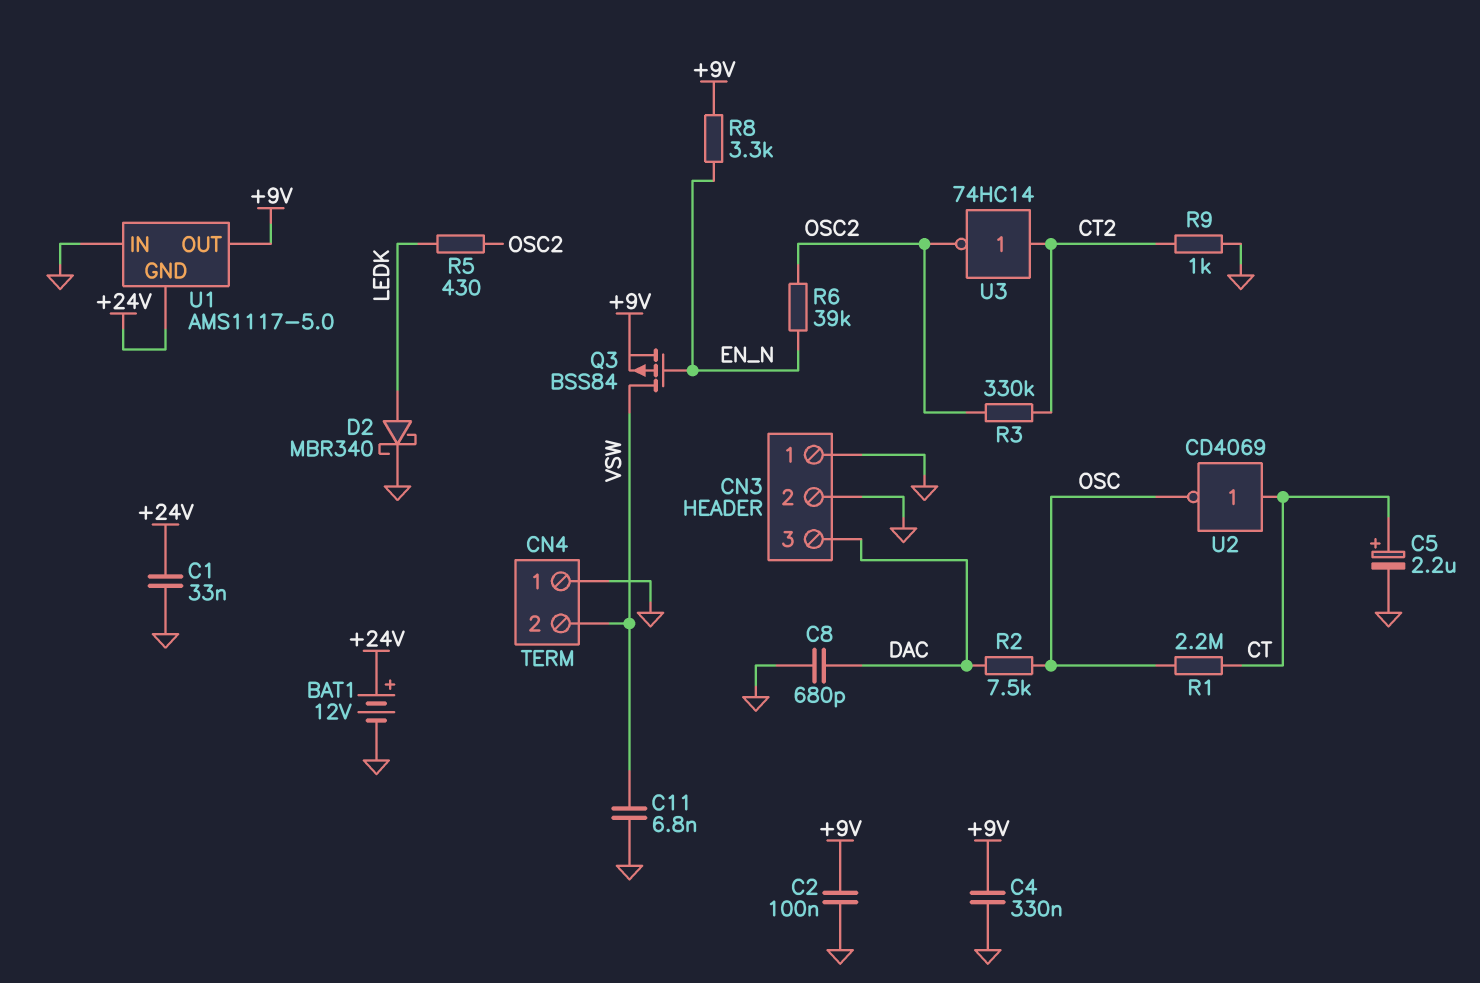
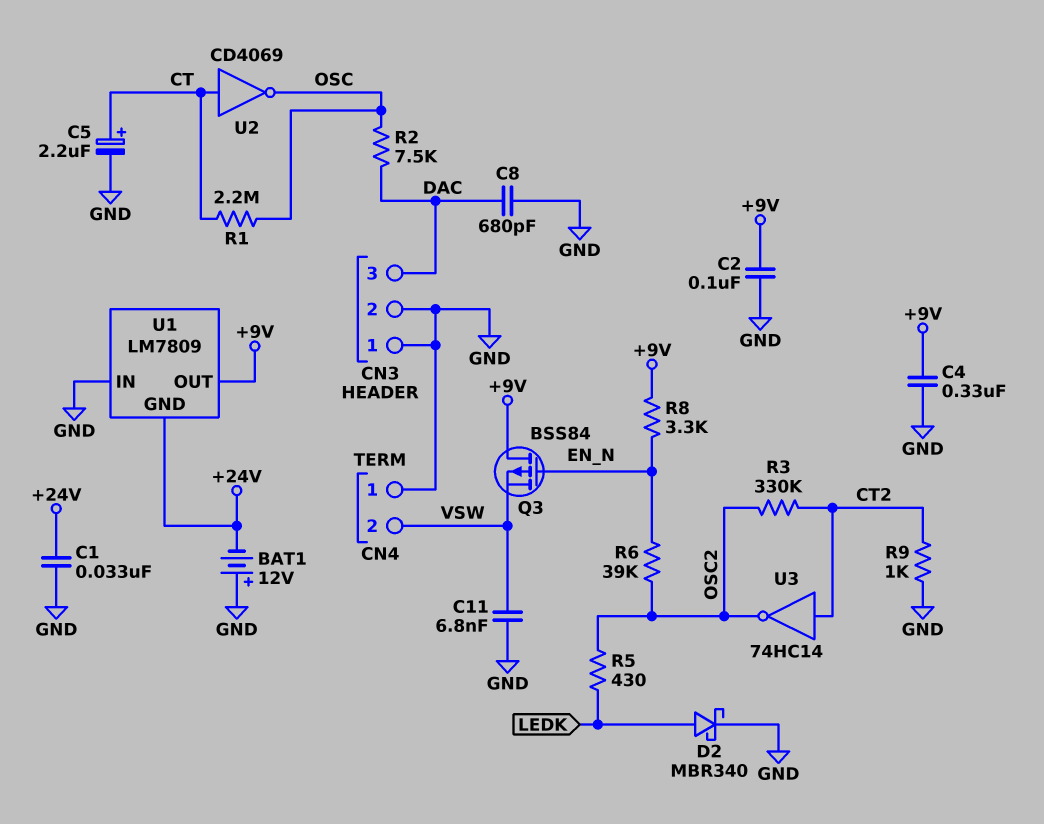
BAT1: 12V (plus +24V, minus GND) -> 12V (plus GND, minus +24V)
Q3: PMOS BSS84 (G EN_N, D VSW, S +9V) -> PMOS BSS84 (G EN_N, D +9V, S VSW)
U1: AMS1117-5.0 -> LM7809

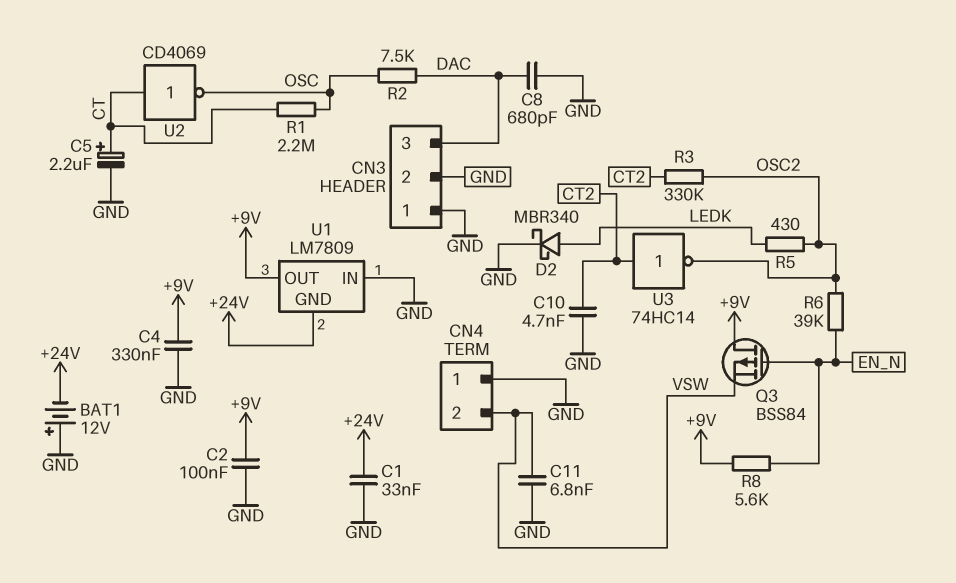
C10: none -> 4.7nF (CT2, GND)
R8: 3.3k (+9V, EN_N) -> 5.6k (+9V, EN_N)
R9: 1k (CT2, GND) -> none

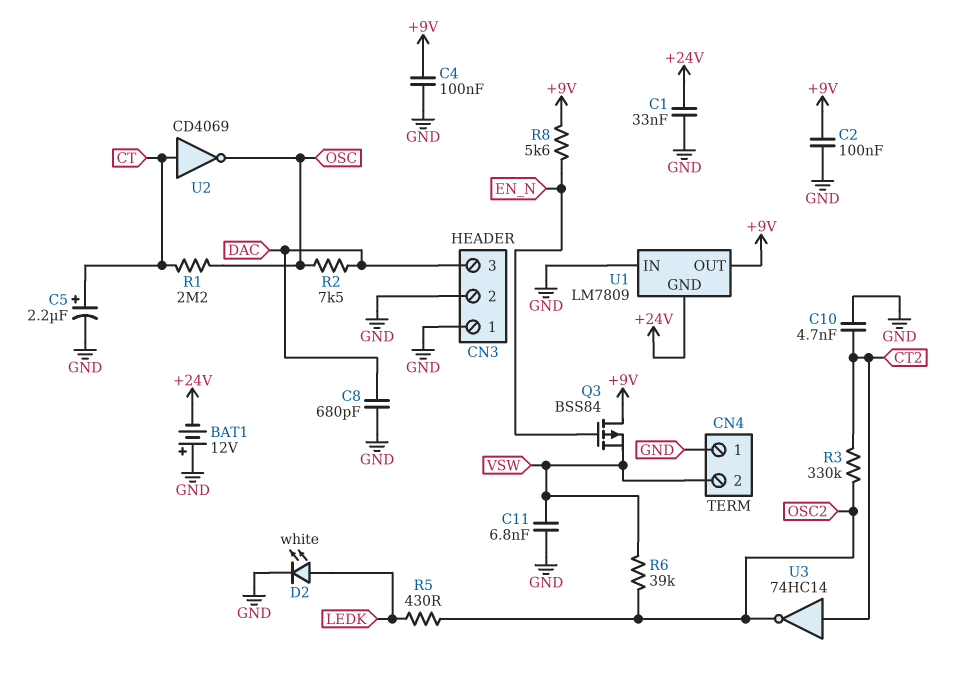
C4: 330nF (+9V, GND) -> 100nF (+9V, GND)
D2: schottky MBR340 (A LEDK, K GND) -> LED white (A LEDK, K GND)
R6: 39k (EN_N, OSC2) -> 39k (OSC2, VSW)

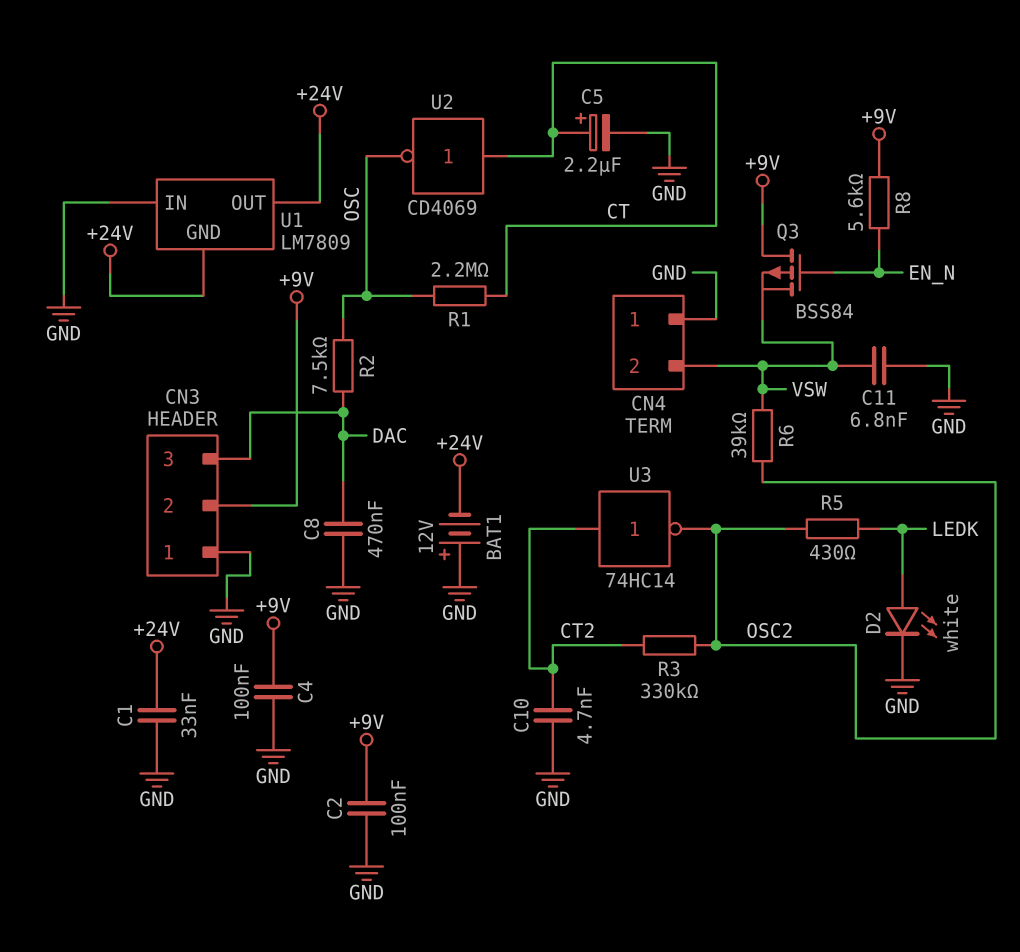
C8: 680pF (DAC, GND) -> 470nF (DAC, GND)
CN3 pin 2: GND -> +9V
U1 pin OUT: +9V -> +24V

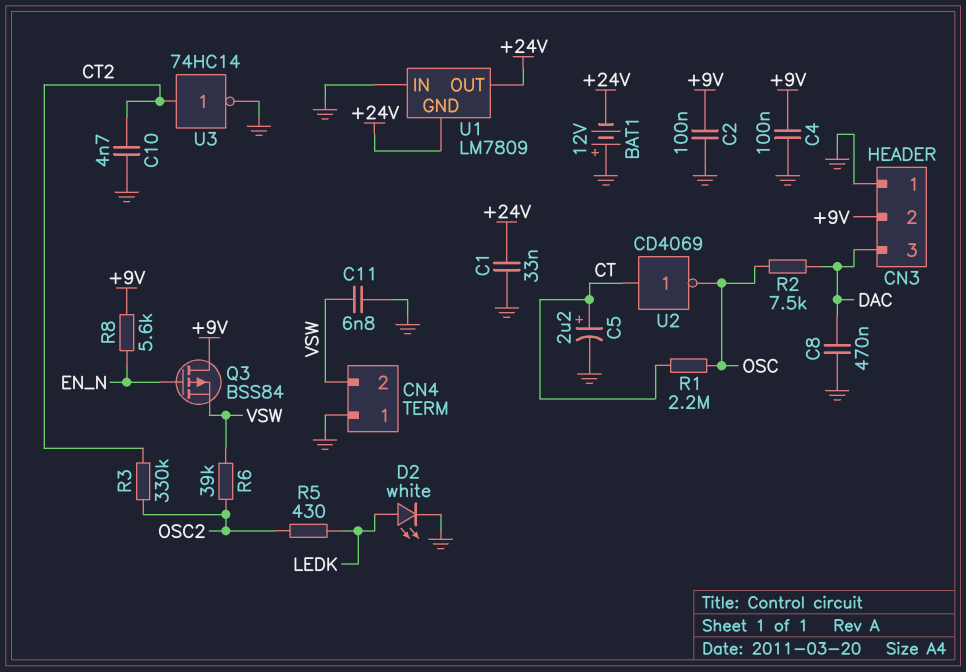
U3: NOT 74HC14 (in CT2, out OSC2) -> NOT 74HC14 (in CT2, out GND)

